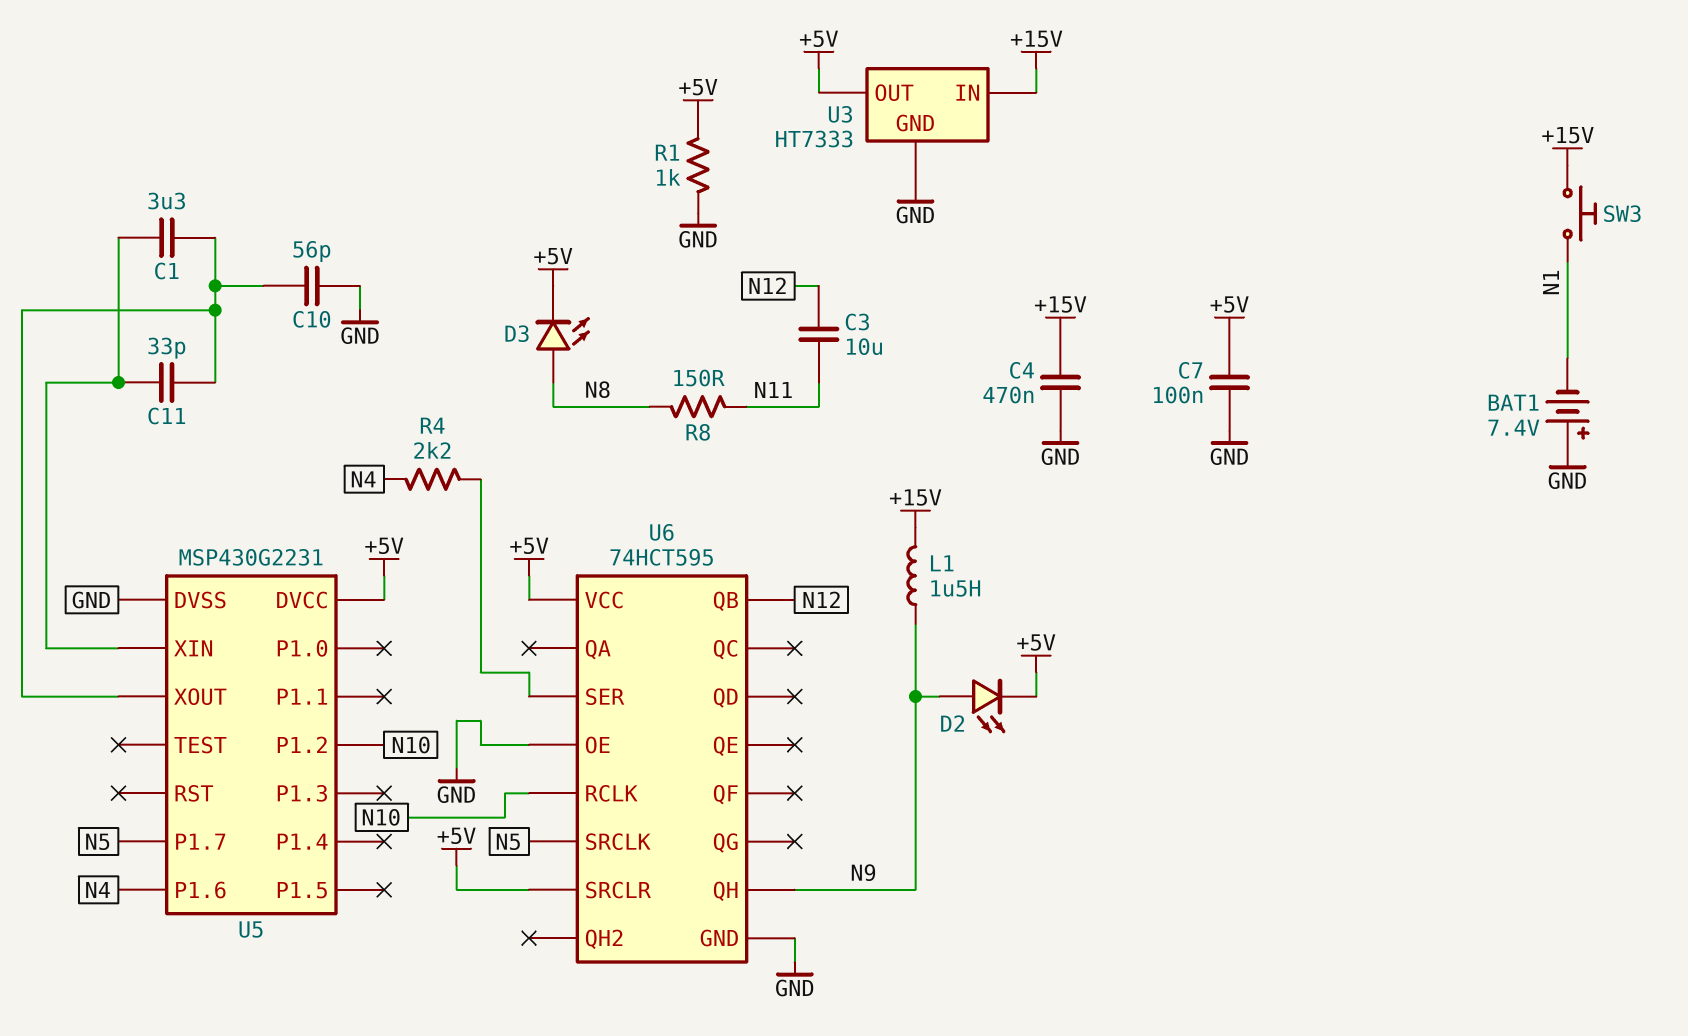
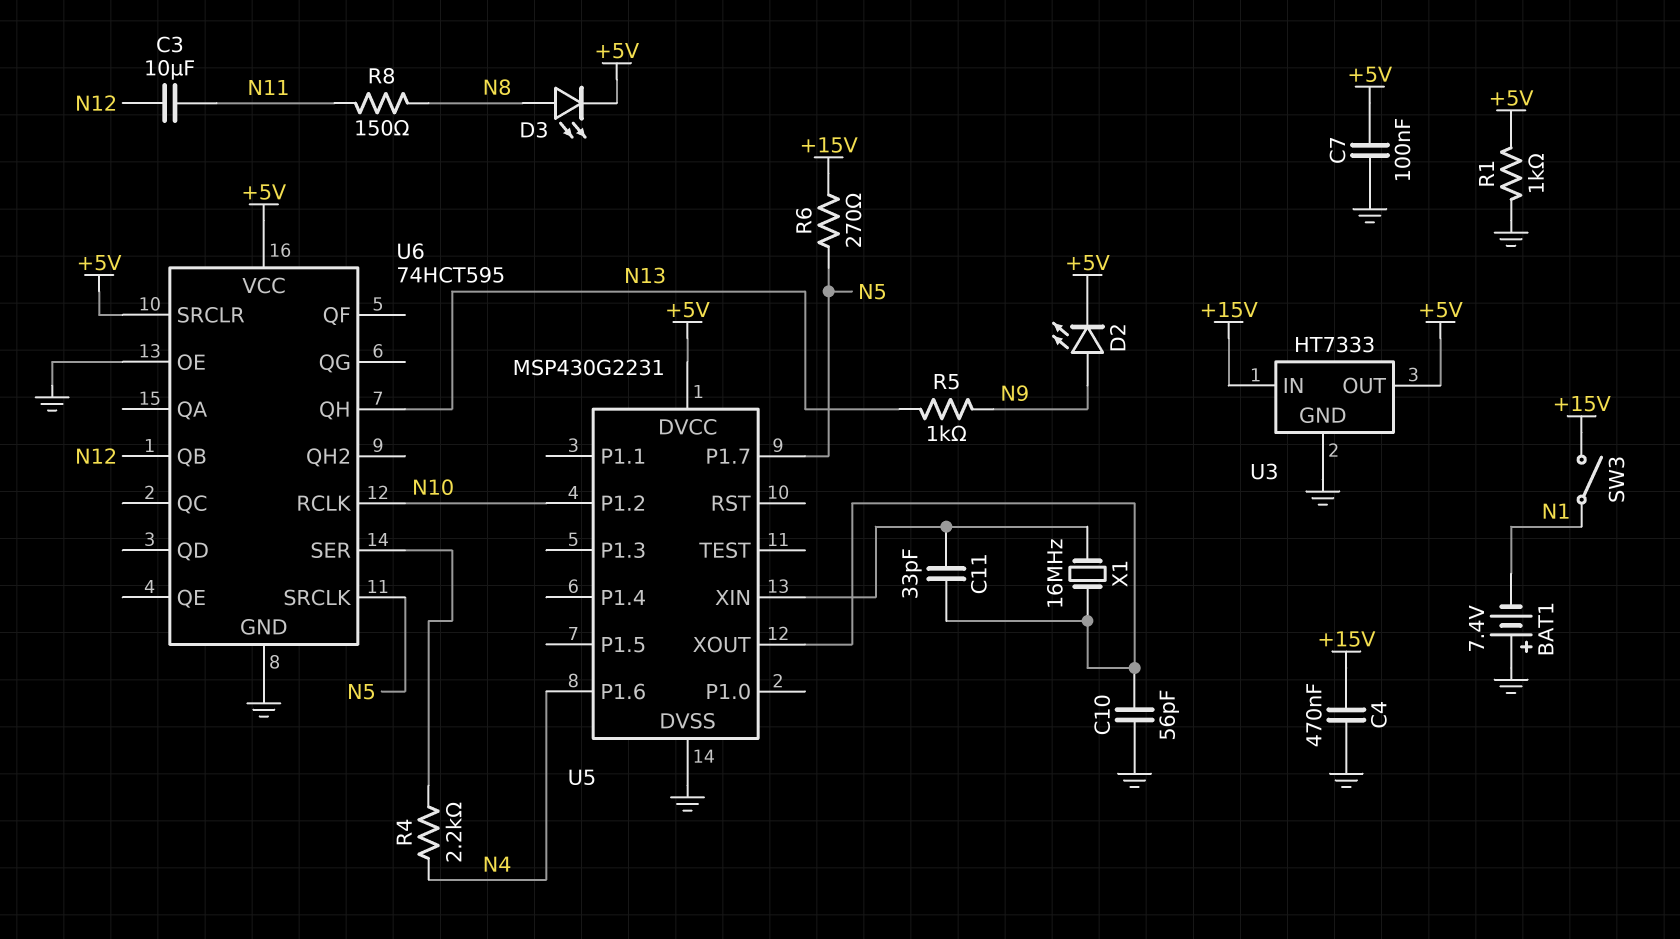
C1: 3.3uF (U5/XIN, U5/XOUT) -> none
L1: 1.5uH (+15V, N9) -> none
R5: none -> 1k (N9, N13)
R6: none -> 270 (+15V, N5)
SW3: button (+15V, N1) -> switch (+15V, N1)
U6 pin QH: N9 -> N13
X1: none -> 16MHz (U5/XIN, U5/XOUT)

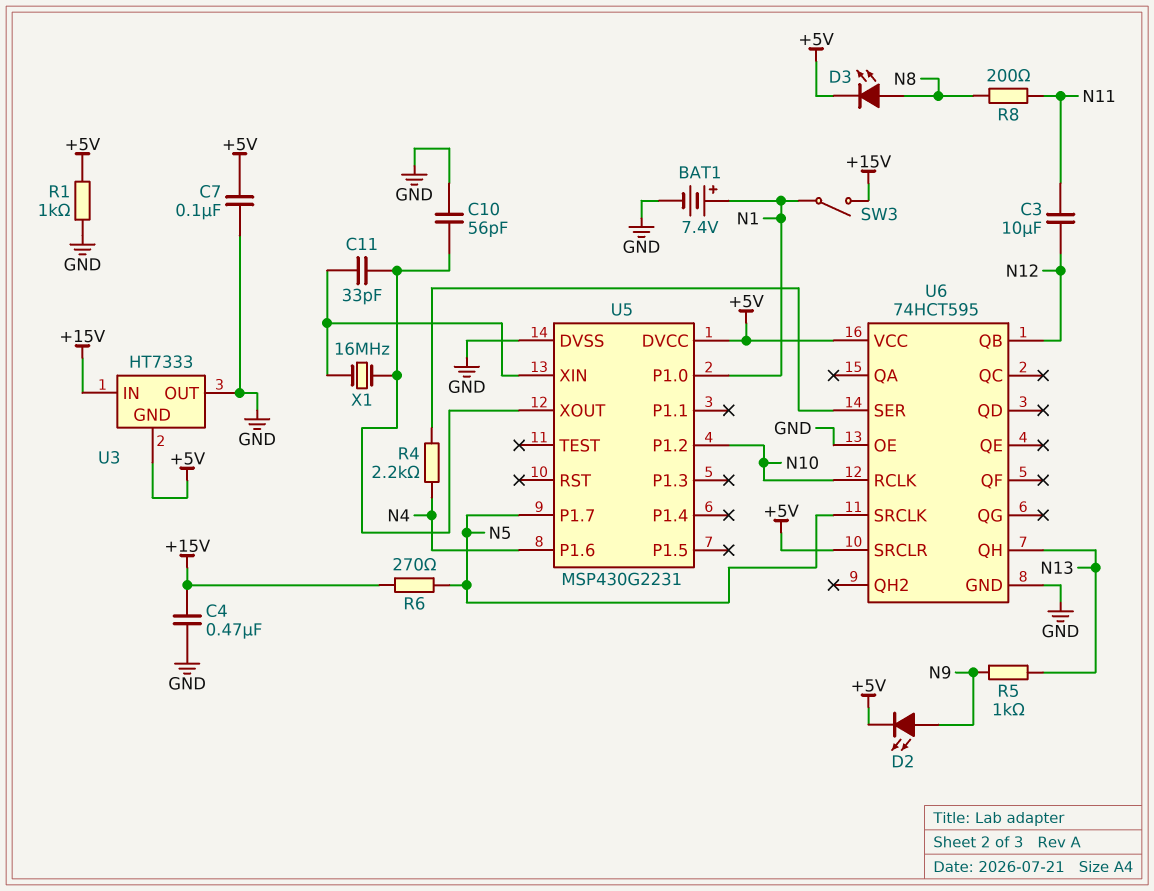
BAT1: 7.4V (plus GND, minus N1) -> 7.4V (plus N1, minus GND)
R8: 150 (N8, N11) -> 200 (N8, N11)
U3 pin GND: GND -> +5V
U3 pin OUT: +5V -> GND
U5 pin P1.0: none -> N1

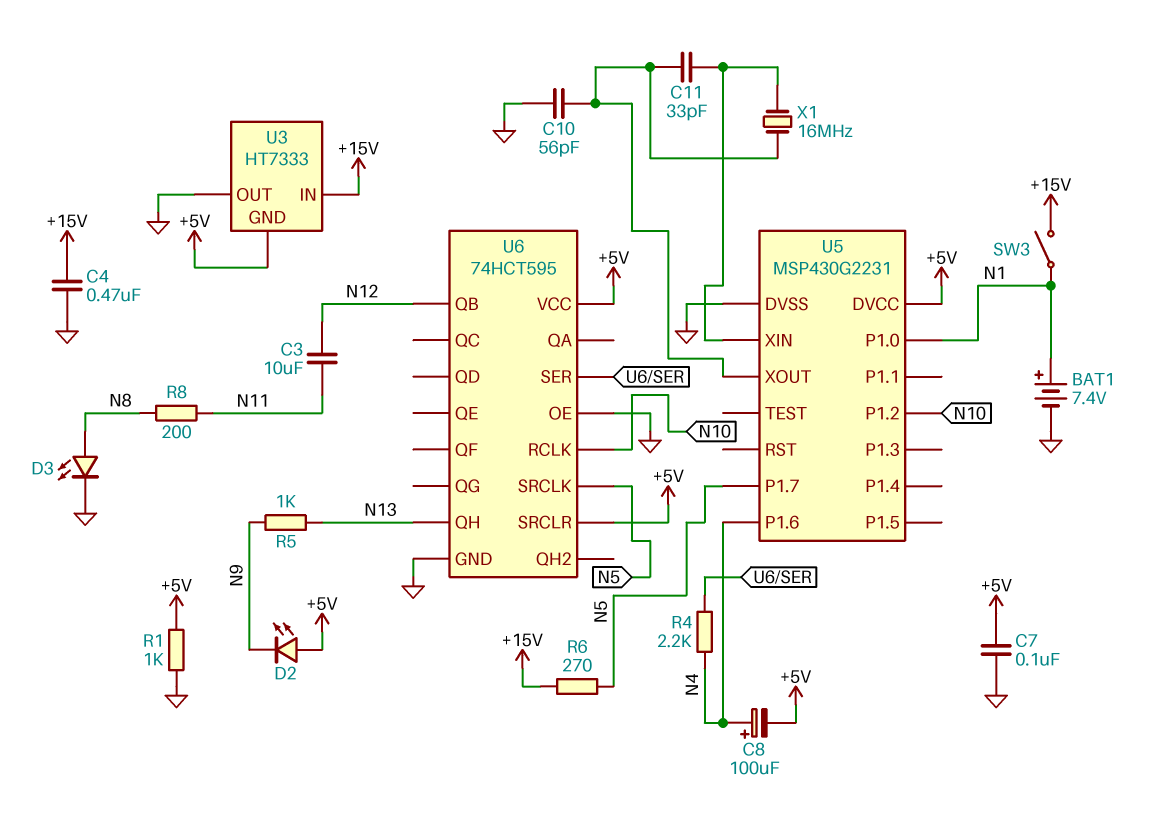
C8: none -> 100uF (plus N4, minus +5V)
D2: LED (A N9, K +5V) -> LED (A +5V, K N9)
D3: LED (A N8, K +5V) -> LED (A N8, K GND)

